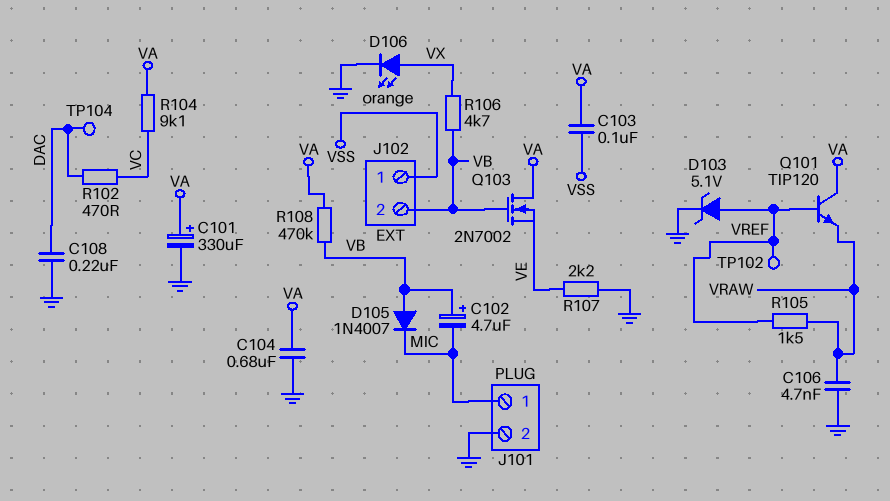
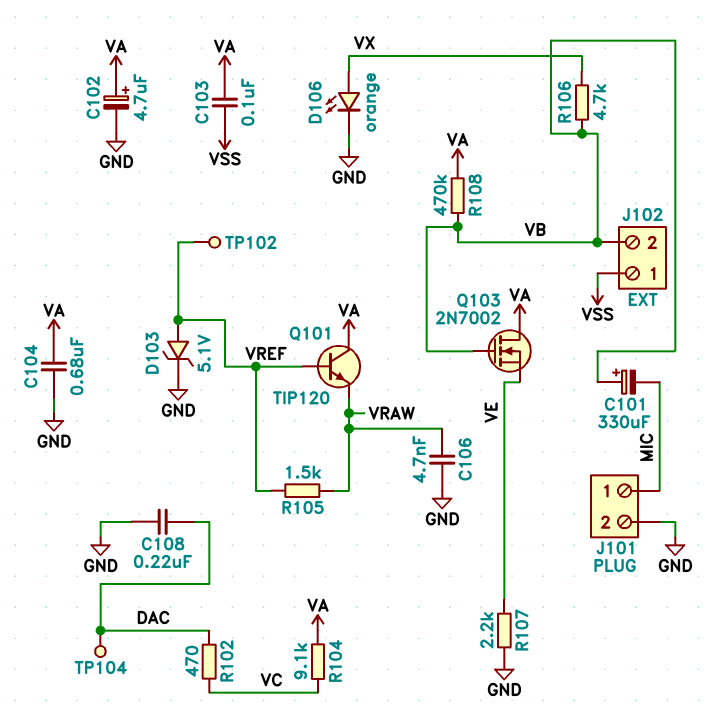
C101: 330uF (plus VA, minus GND) -> 330uF (plus VB, minus MIC)
C102: 4.7uF (plus VB, minus MIC) -> 4.7uF (plus VA, minus GND)
D105: diode 1N4007 (A VB, K MIC) -> none

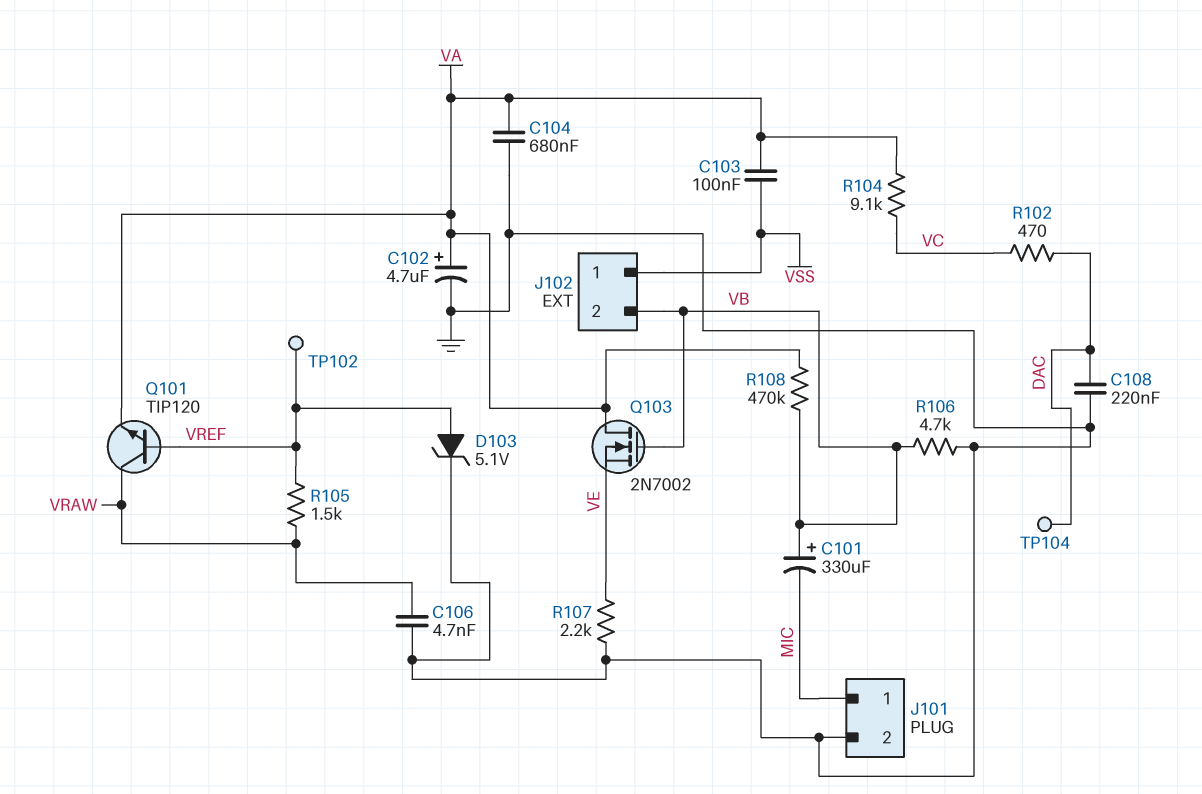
D106: LED orange (A VX, K GND) -> none
Q101: NPN TIP120 (B VREF, C VA, E VRAW) -> NPN TIP120 (B VREF, C VRAW, E VA)
R106: 4.7k (VB, VX) -> 4.7k (GND, VB)

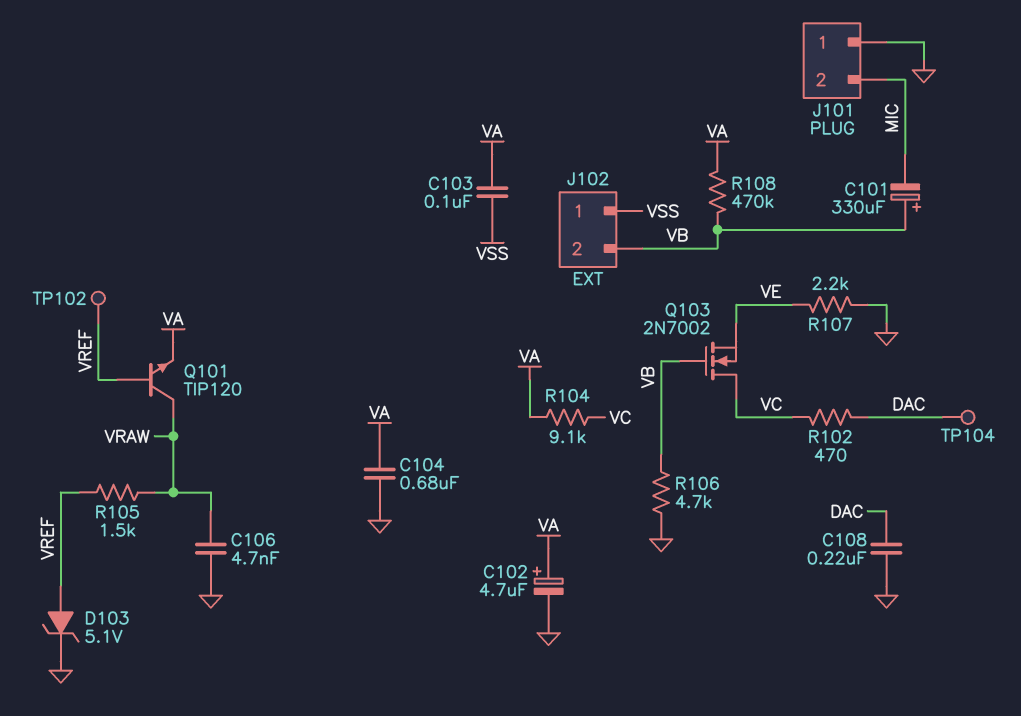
J101 pin 1: MIC -> GND
J101 pin 2: GND -> MIC
Q103: NMOS 2N7002 (G VB, D VA, S VE) -> NMOS 2N7002 (G VB, D VC, S VE)

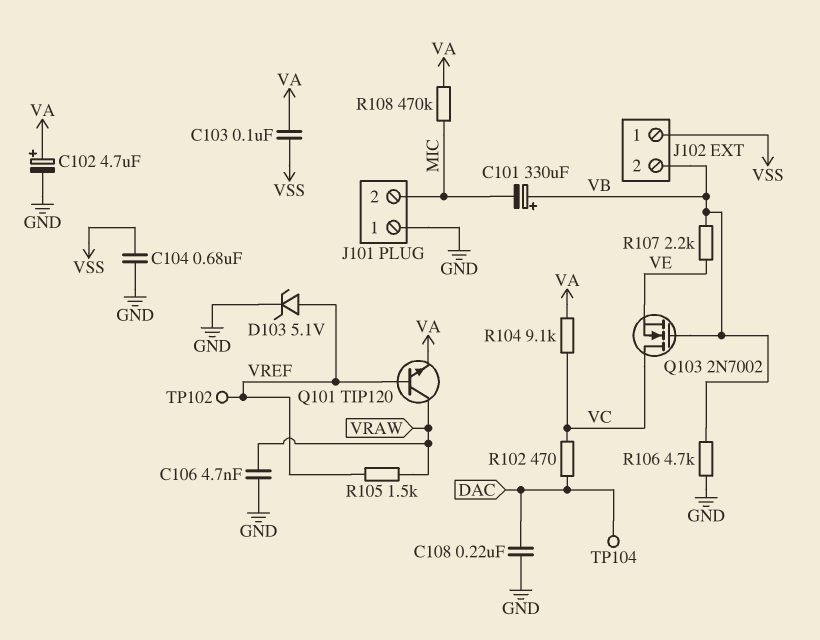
C104: 680nF (GND, VA) -> 680nF (GND, VSS)
R107: 2.2k (GND, VE) -> 2.2k (VB, VE)
R108: 470k (VA, VB) -> 470k (MIC, VA)

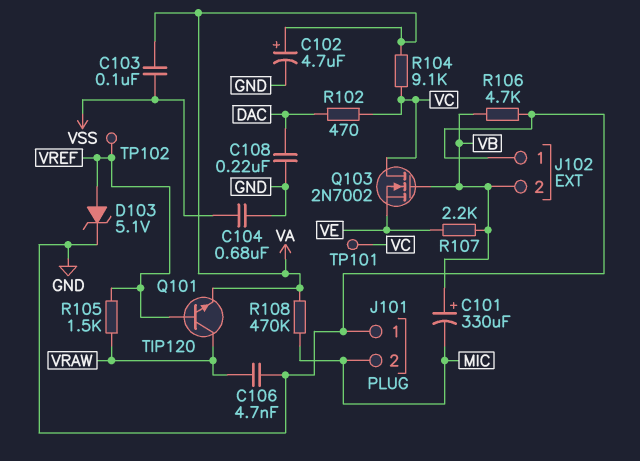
J102 pin 1: VSS -> GND
TP101: none -> test point (VC)
TP104: test point (DAC) -> none

